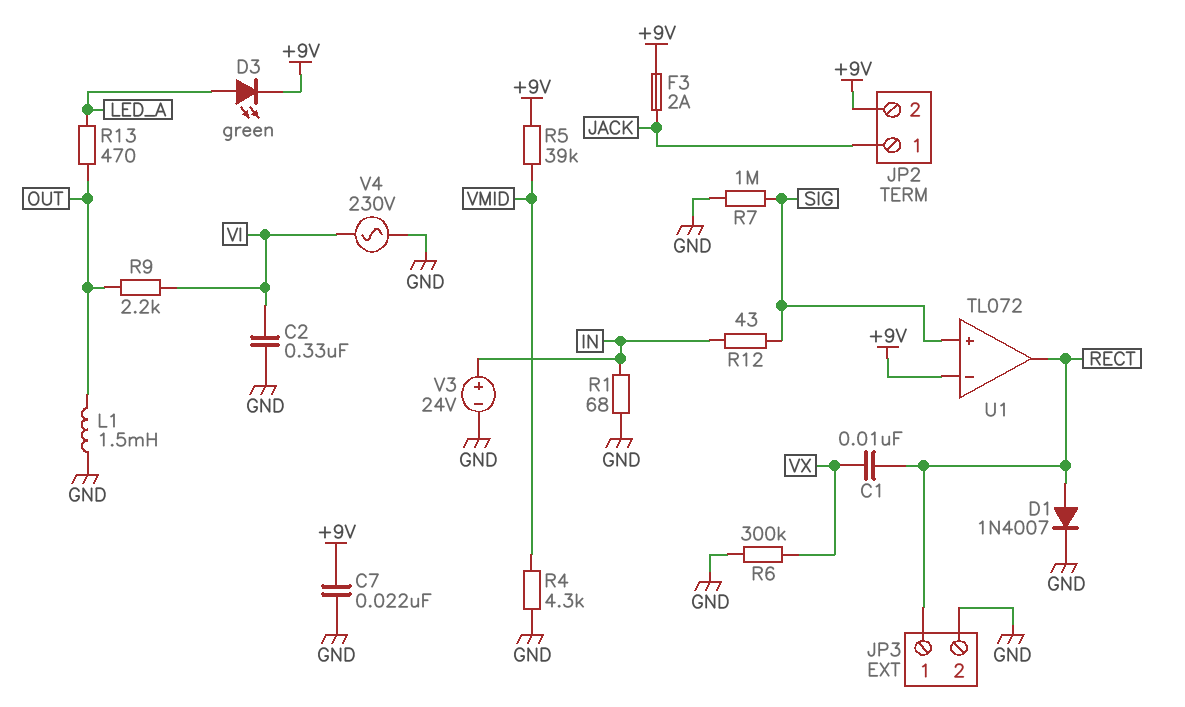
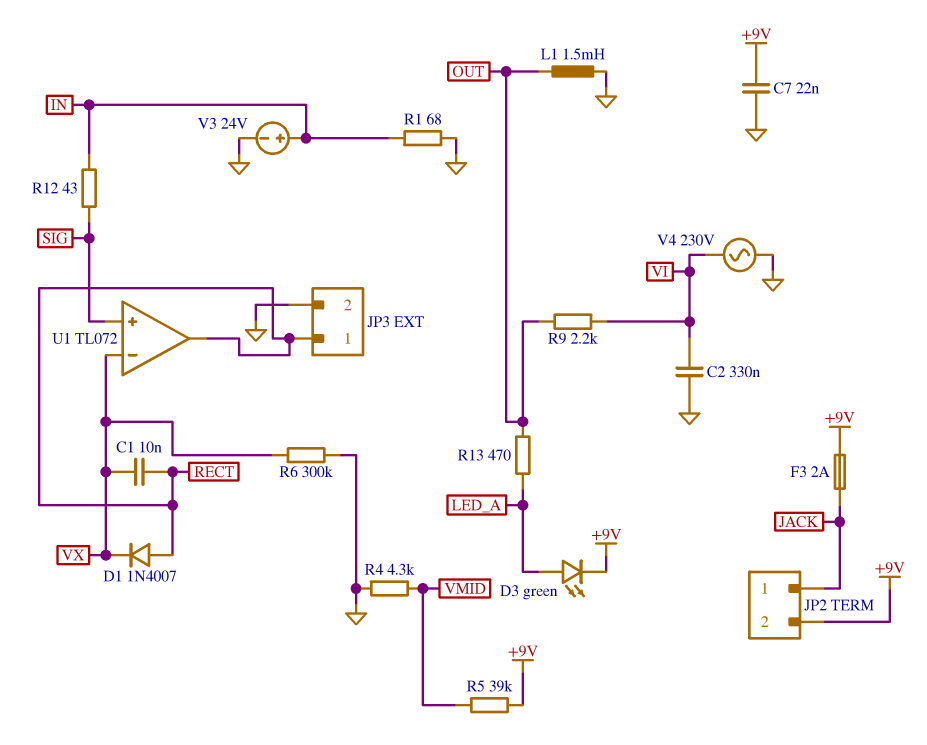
D1: diode 1N4007 (A RECT, K GND) -> diode 1N4007 (A RECT, K VX)
R7: 1M (GND, SIG) -> none
U1 pin in-: +9V -> VX

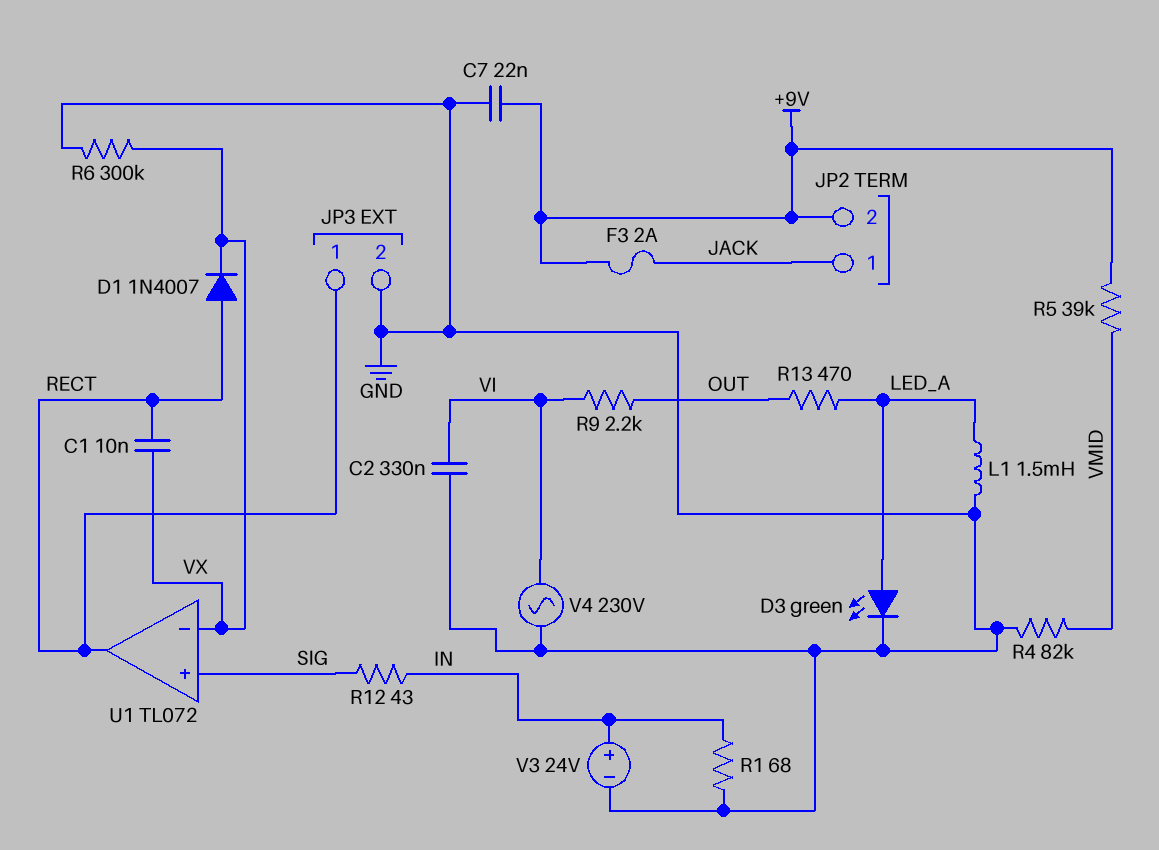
D3: LED green (A LED_A, K +9V) -> LED green (A LED_A, K GND)
L1: 1.5mH (GND, OUT) -> 1.5mH (GND, LED_A)
R4: 4.3k (GND, VMID) -> 82k (GND, VMID)

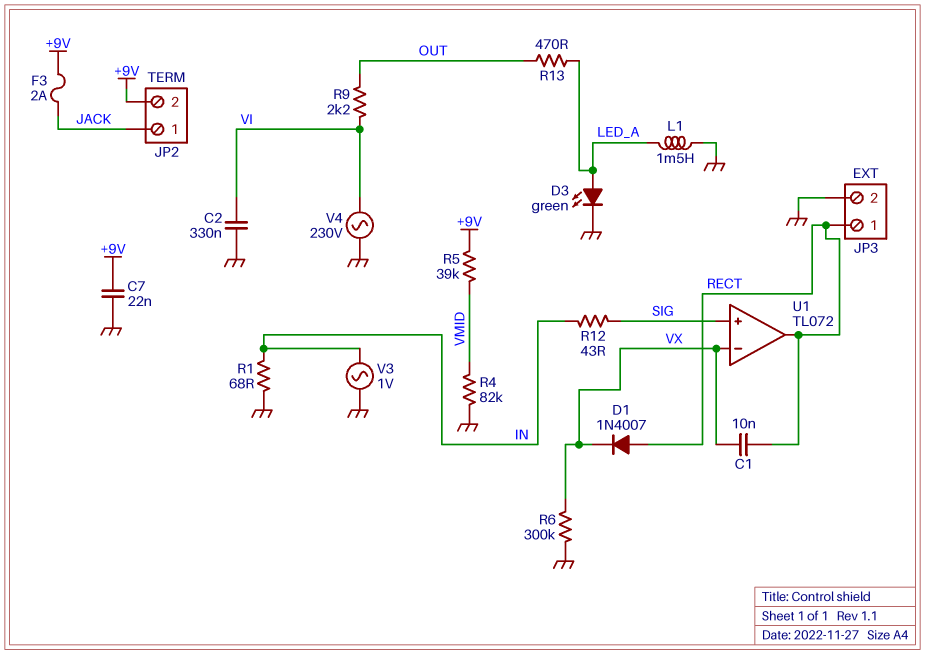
V3: 24V (plus IN, minus GND) -> AC 1V (GND, IN)

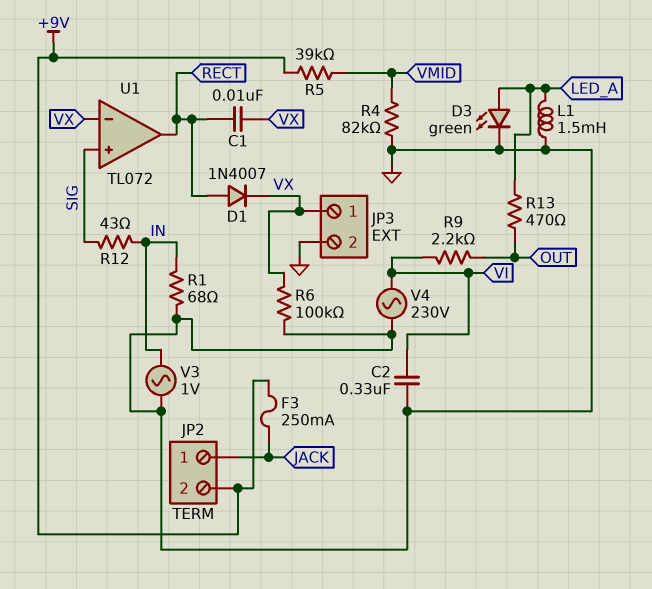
C7: 22nF (+9V, GND) -> none
F3: 2A (+9V, JACK) -> 250mA (+9V, JACK)
JP3 pin 1: RECT -> VX
R6: 300k (GND, VX) -> 100k (GND, VX)

